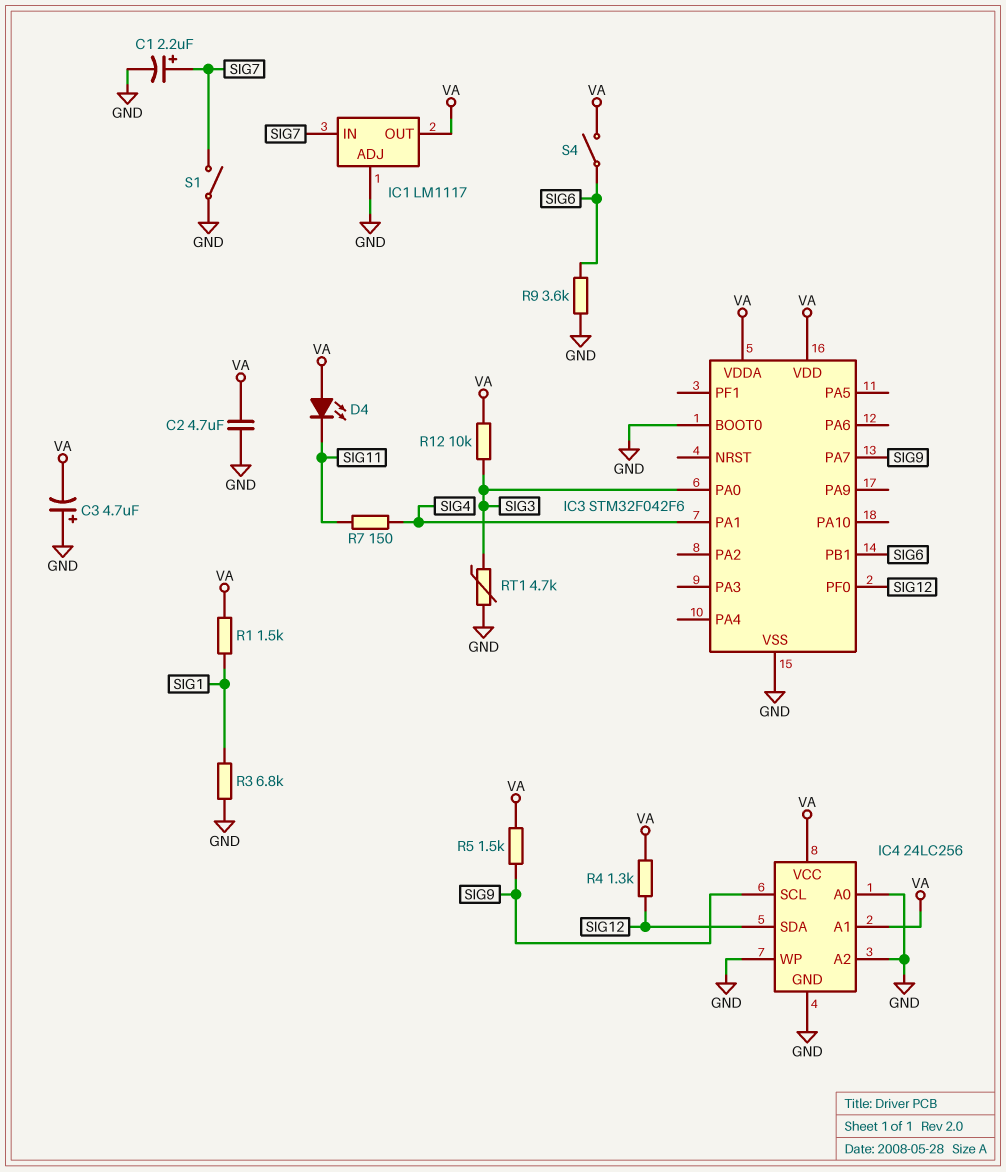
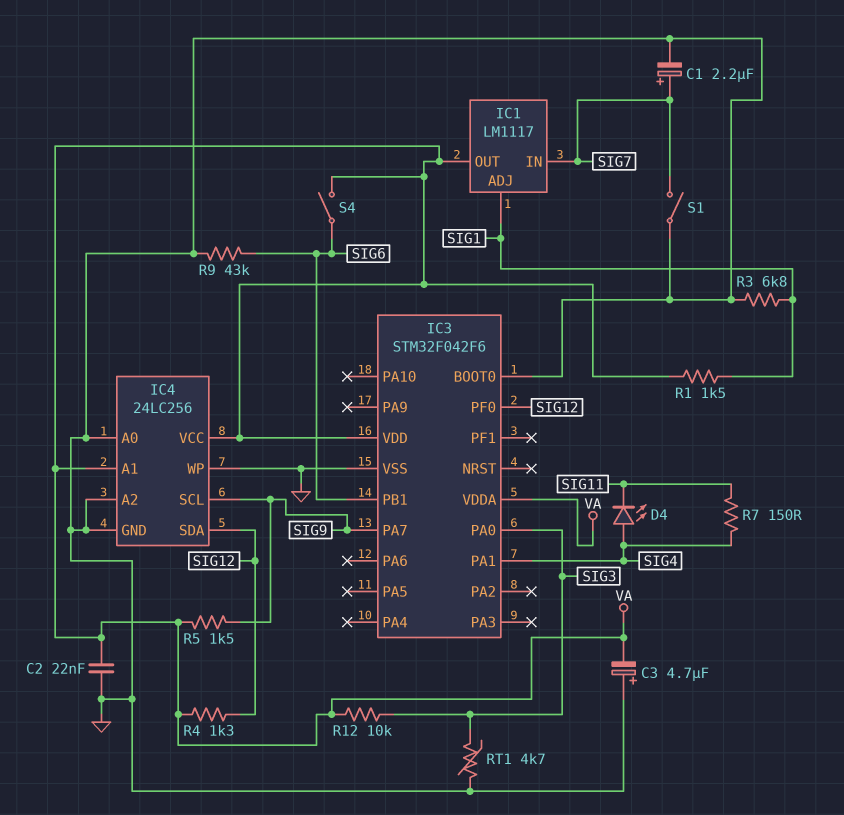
C2: 4.7uF (GND, VA) -> 22nF (GND, VA)
D4: LED (A VA, K SIG11) -> LED (A SIG4, K SIG11)
IC1 pin ADJ: GND -> SIG1
R9: 3.6k (GND, SIG6) -> 43k (GND, SIG6)

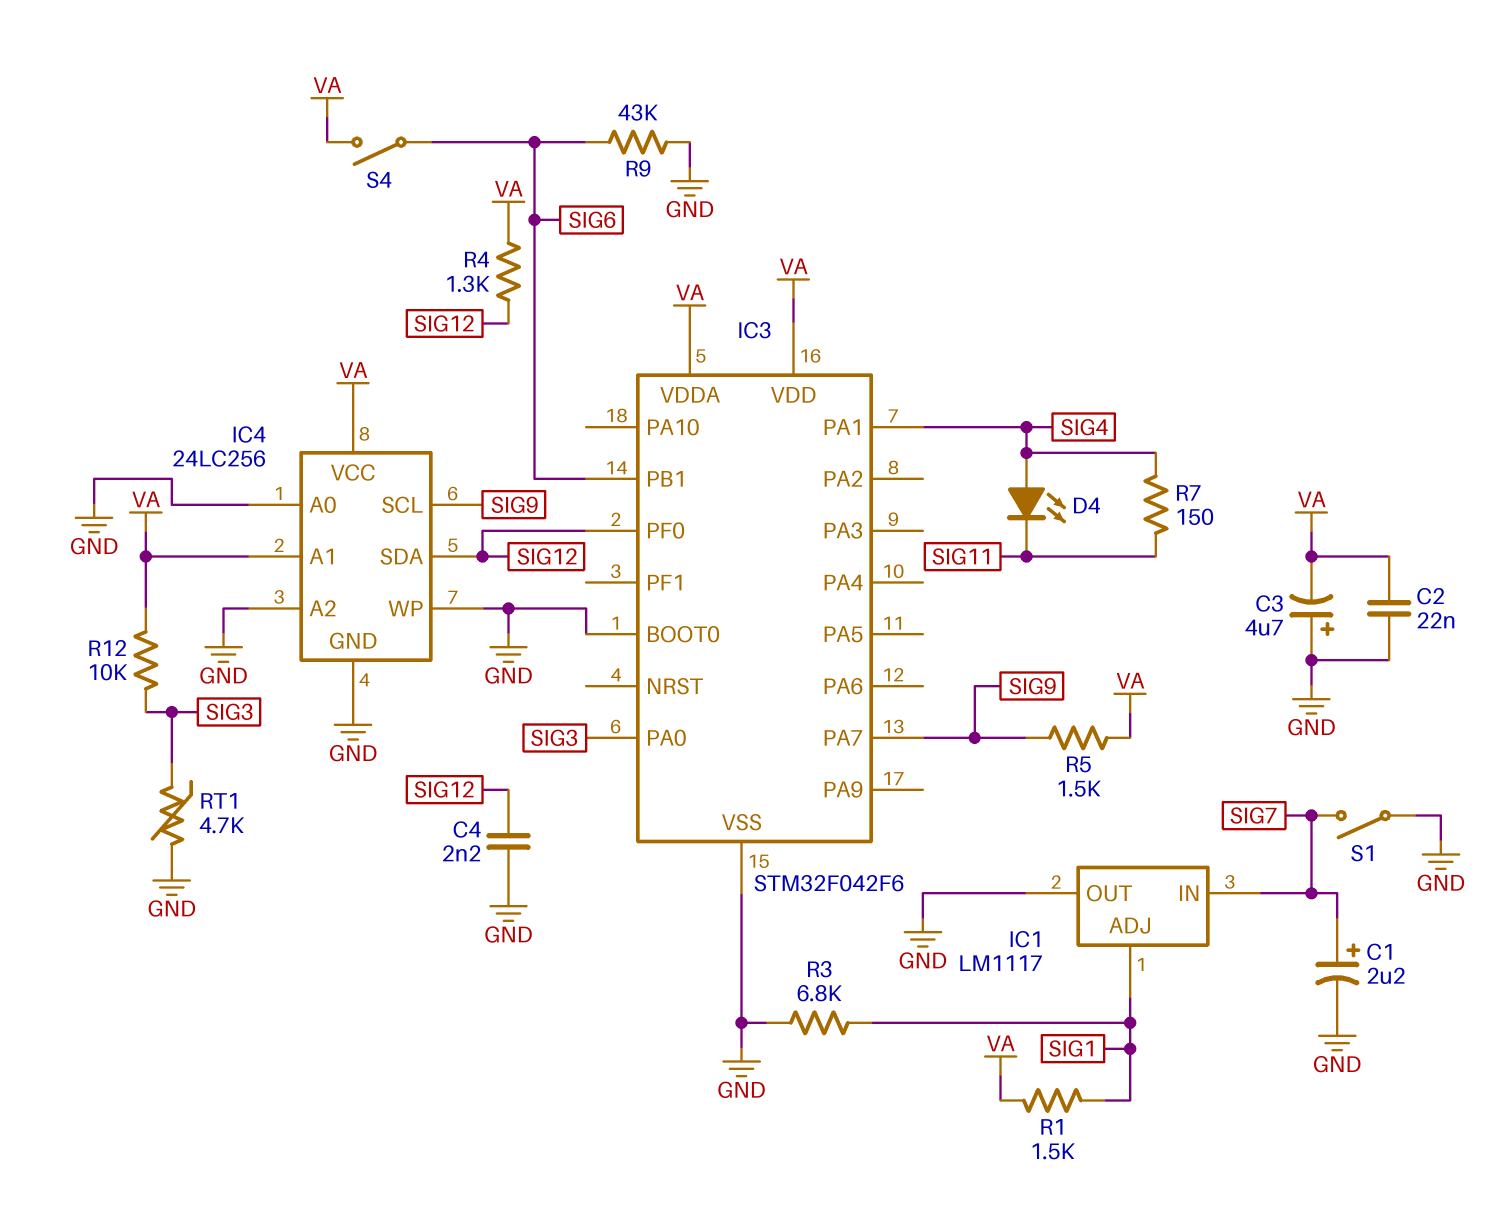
C4: none -> 2.2nF (GND, SIG12)
IC1 pin OUT: VA -> GND

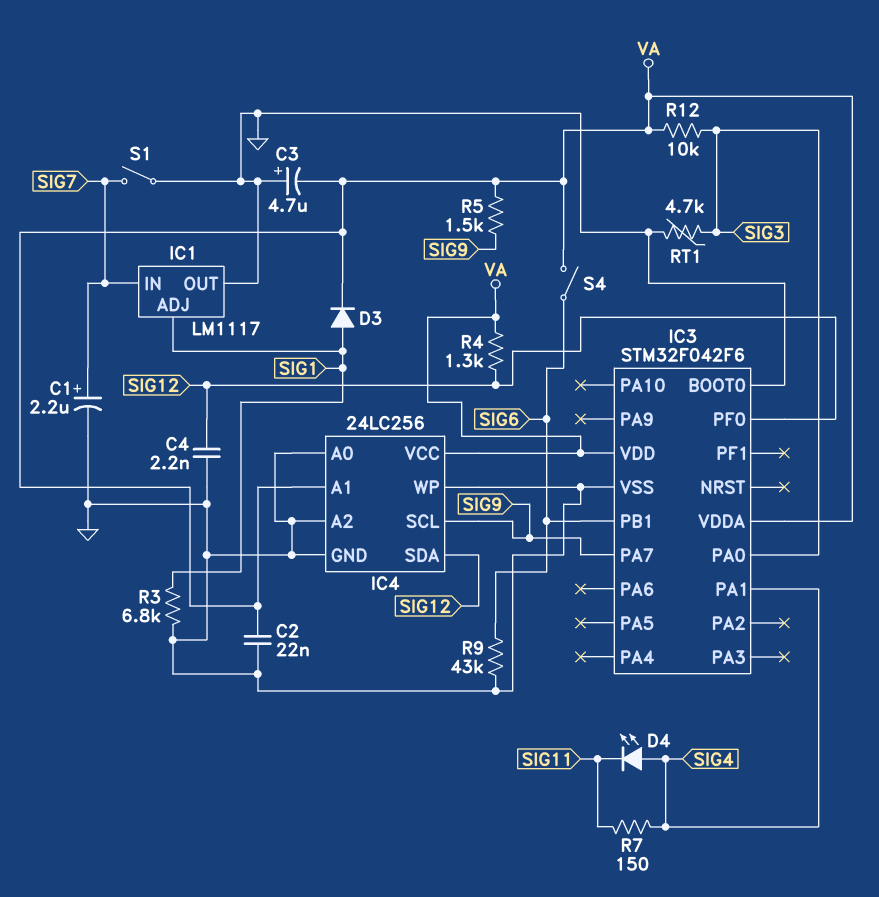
D3: none -> diode (A SIG1, K VA)
R1: 1.5k (SIG1, VA) -> none

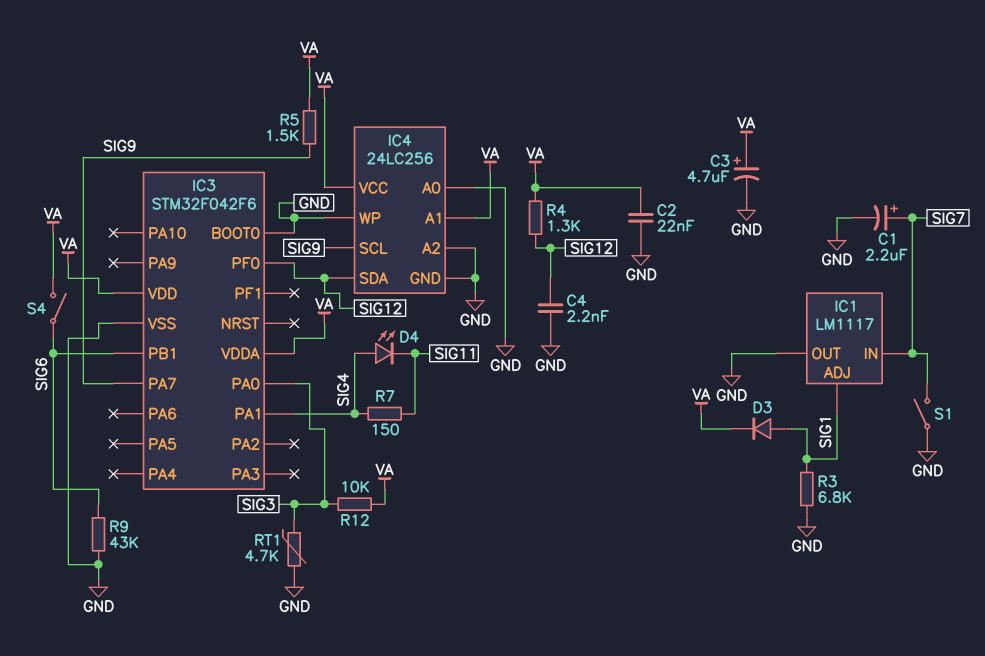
C3: 4.7uF (plus GND, minus VA) -> 4.7uF (plus VA, minus GND)

